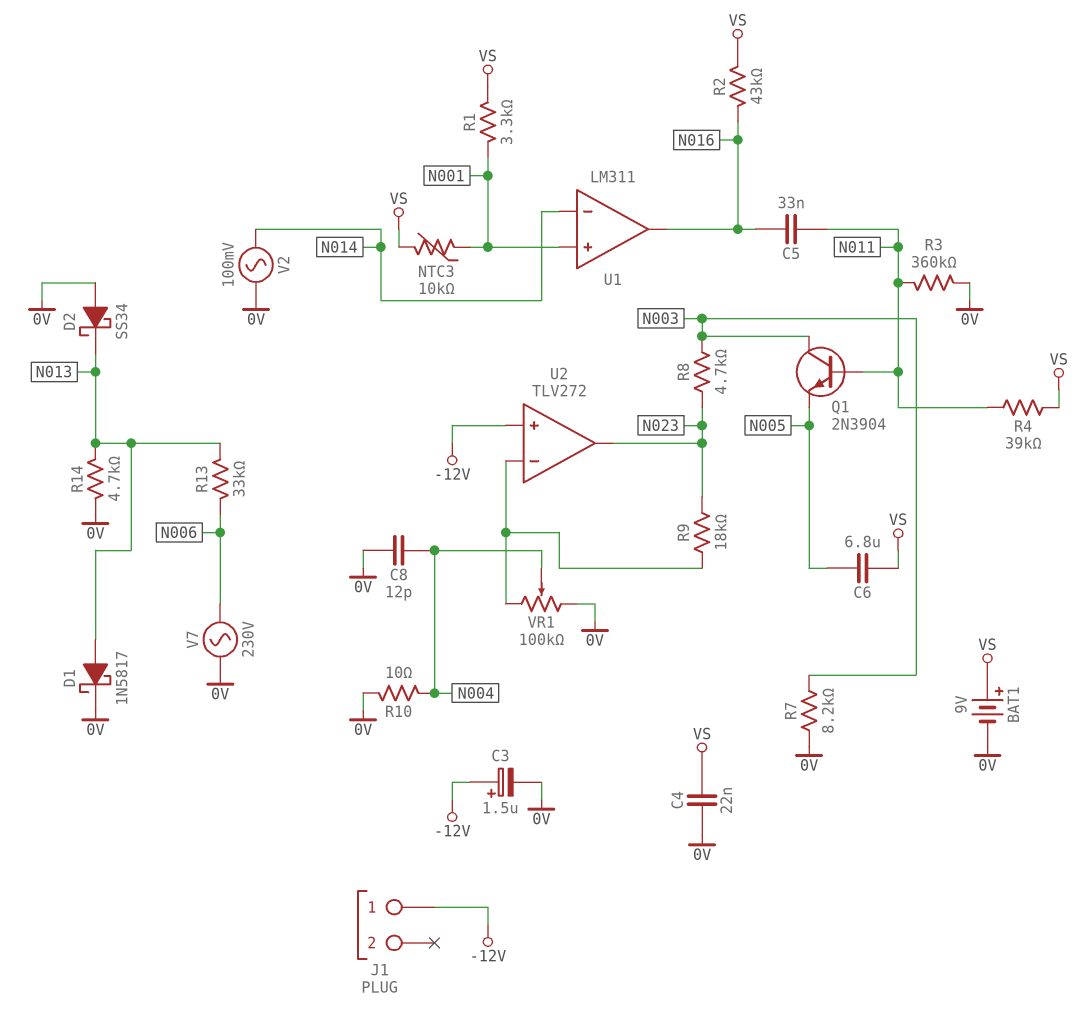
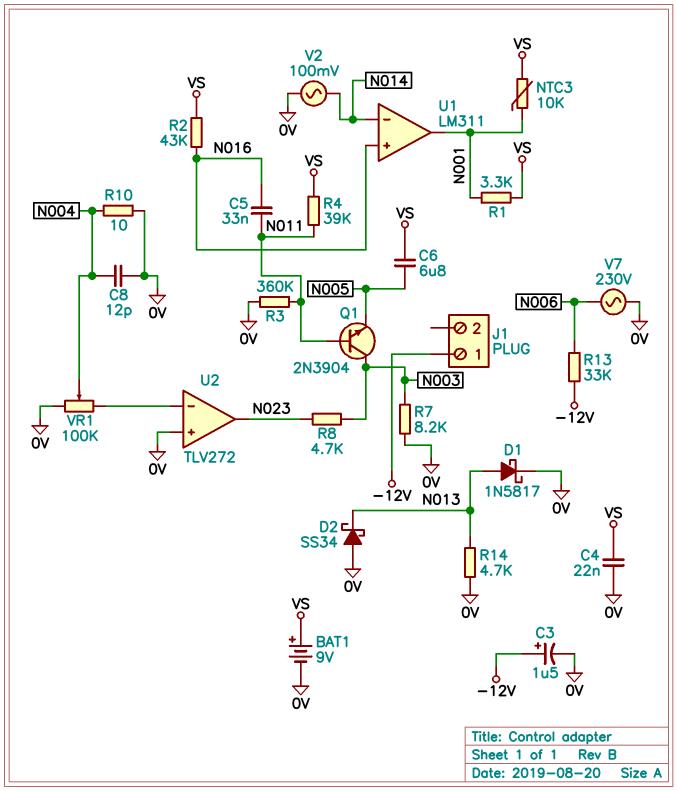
R9: 18k (N023, U2/in-) -> none
R13: 33k (N006, N013) -> 33k (-12V, N006)
U1 pin in+: N001 -> N016
U1 pin out: N016 -> N001
U2 pin in+: -12V -> 0V

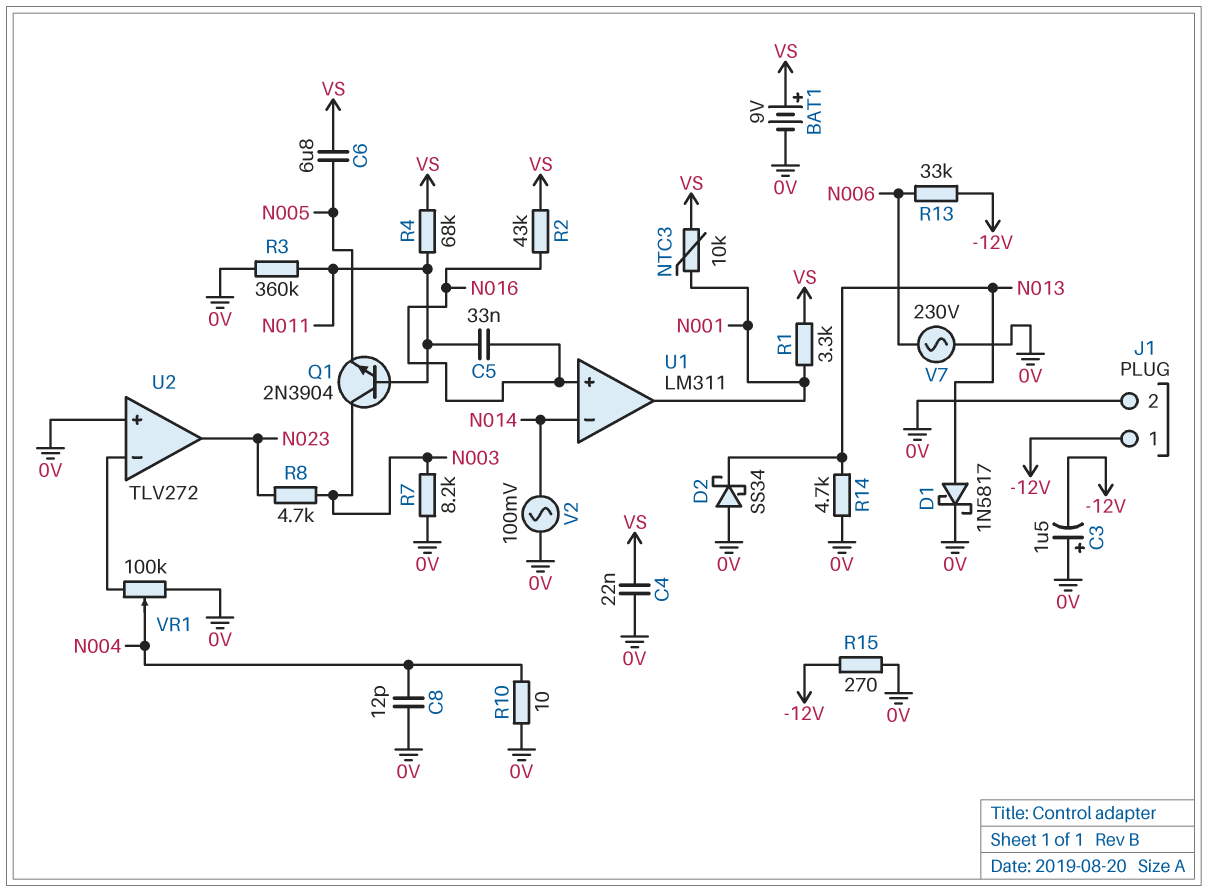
C3: 1.5uF (plus -12V, minus 0V) -> 1.5uF (plus 0V, minus -12V)
J1 pin 2: none -> 0V
R4: 39k (N011, VS) -> 68k (N011, VS)
R15: none -> 270 (-12V, 0V)

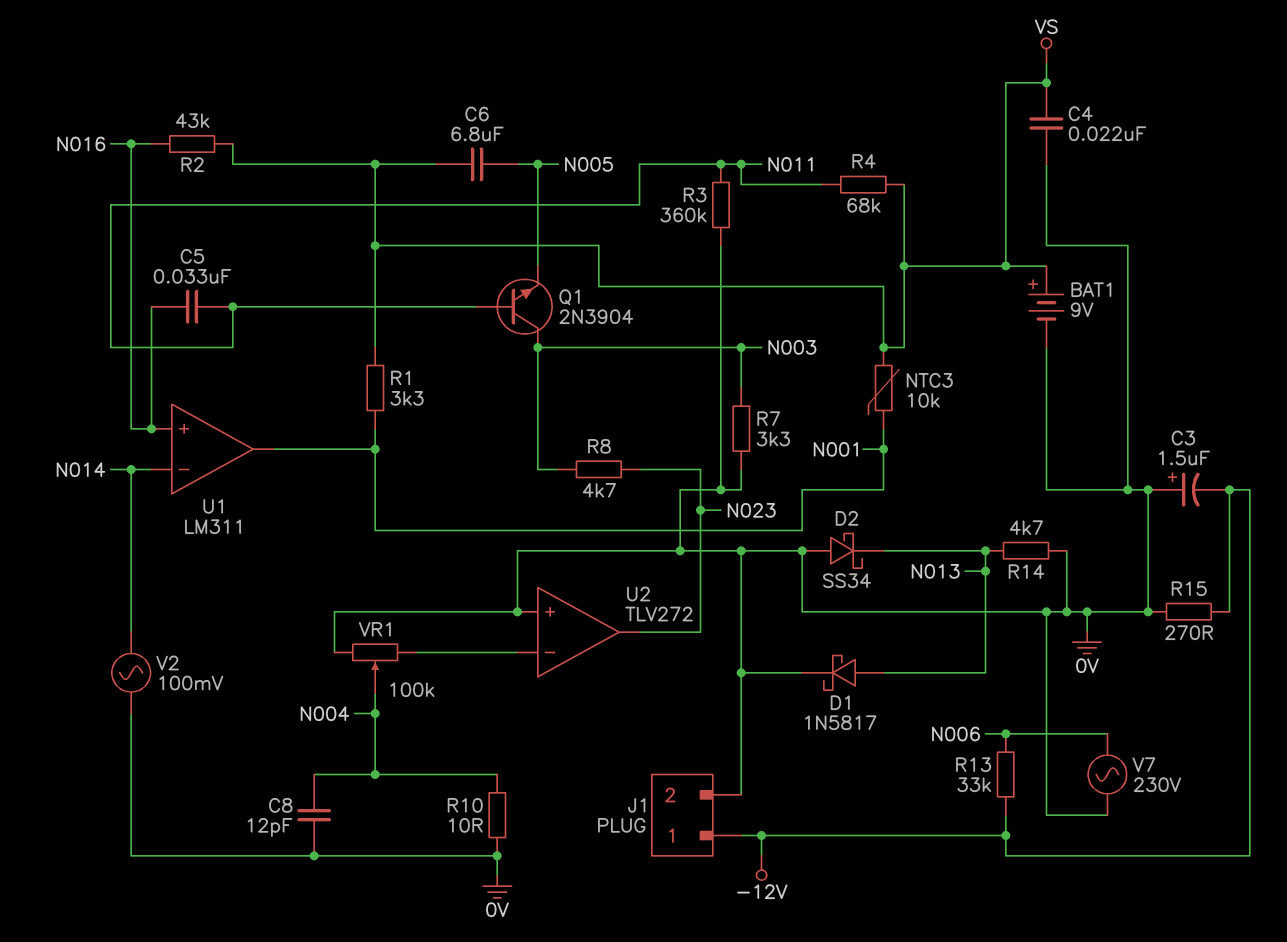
R7: 8.2k (0V, N003) -> 3.3k (0V, N003)

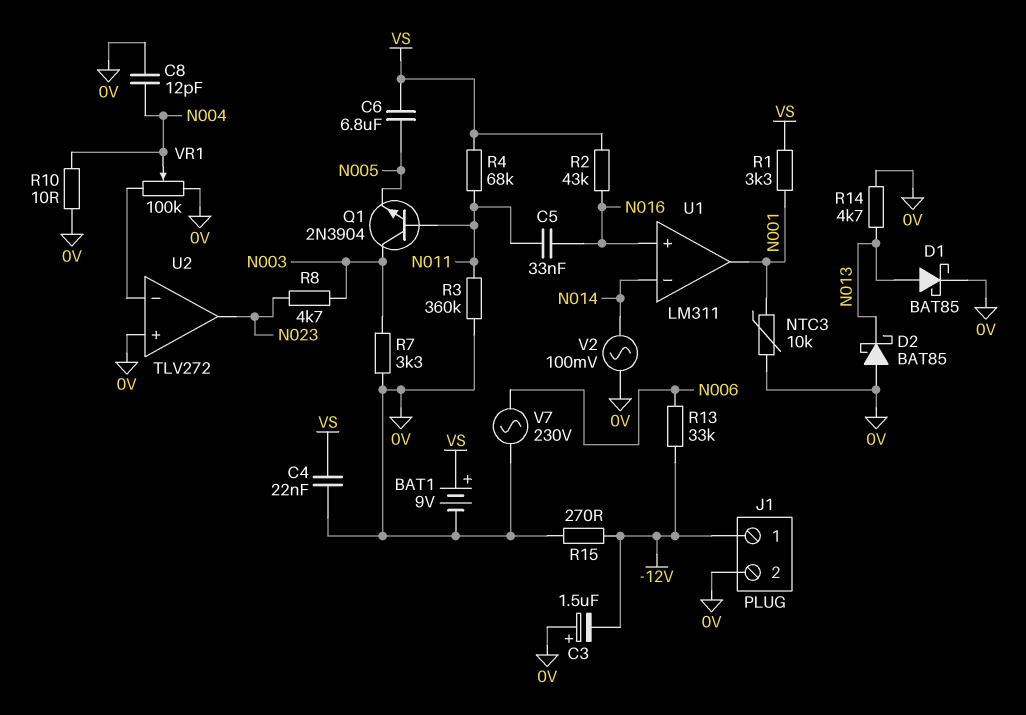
D1: schottky 1N5817 (A N013, K 0V) -> schottky BAT85 (A N013, K 0V)
D2: schottky SS34 (A 0V, K N013) -> schottky BAT85 (A 0V, K N013)
NTC3: 10k (N001, VS) -> 10k (0V, N001)

